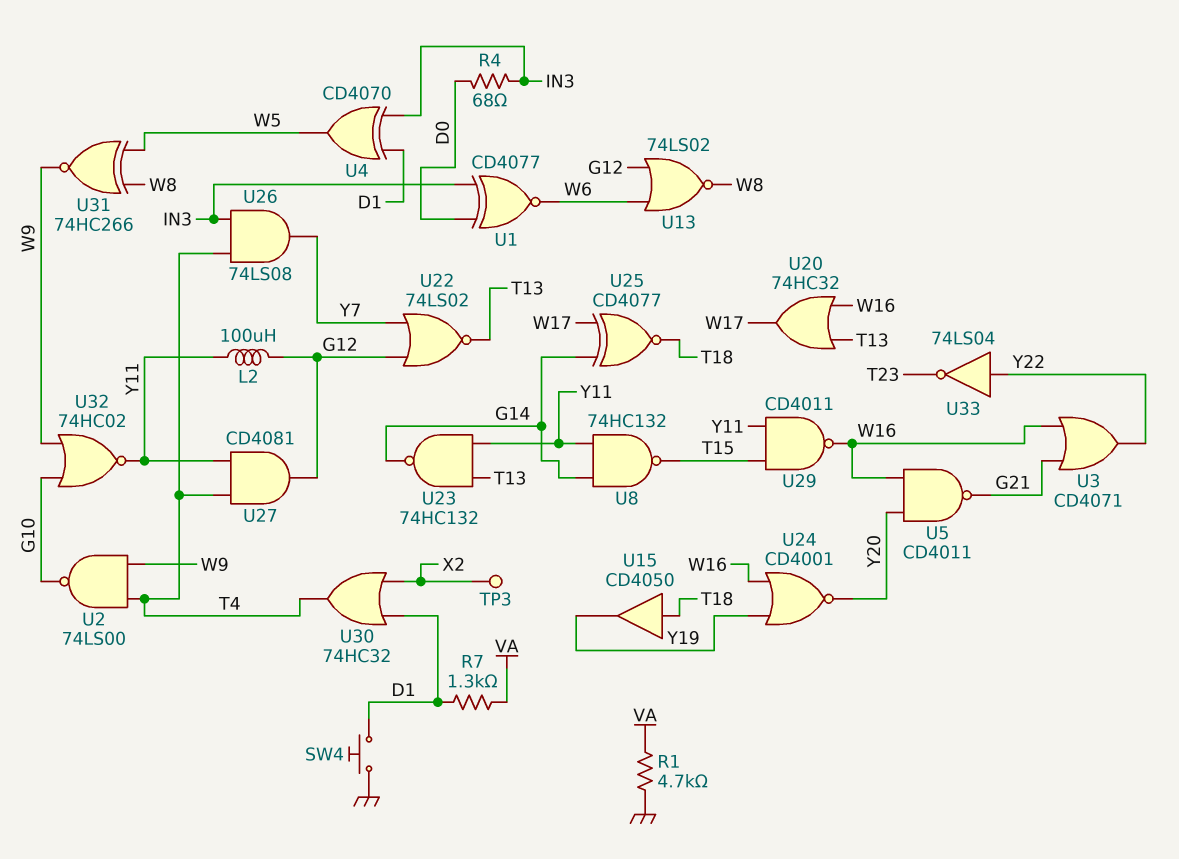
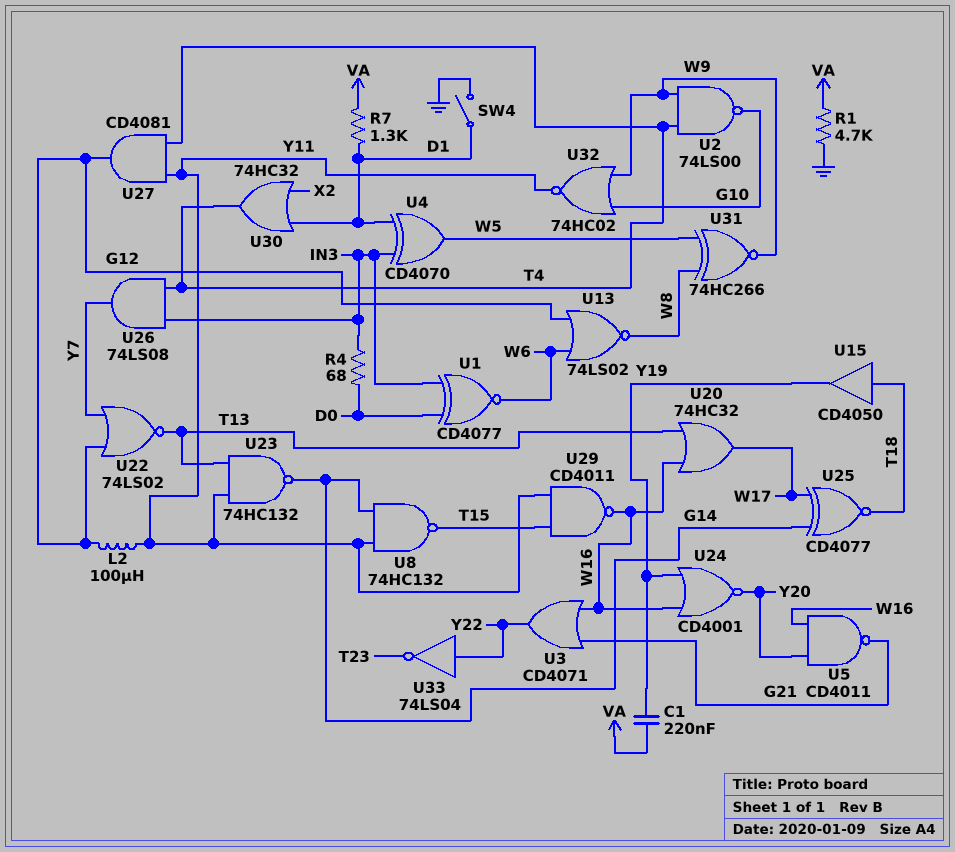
C1: none -> 220nF (VA, Y19)
SW4: button (D1, GND) -> switch (D1, GND)
TP3: test point (X2) -> none

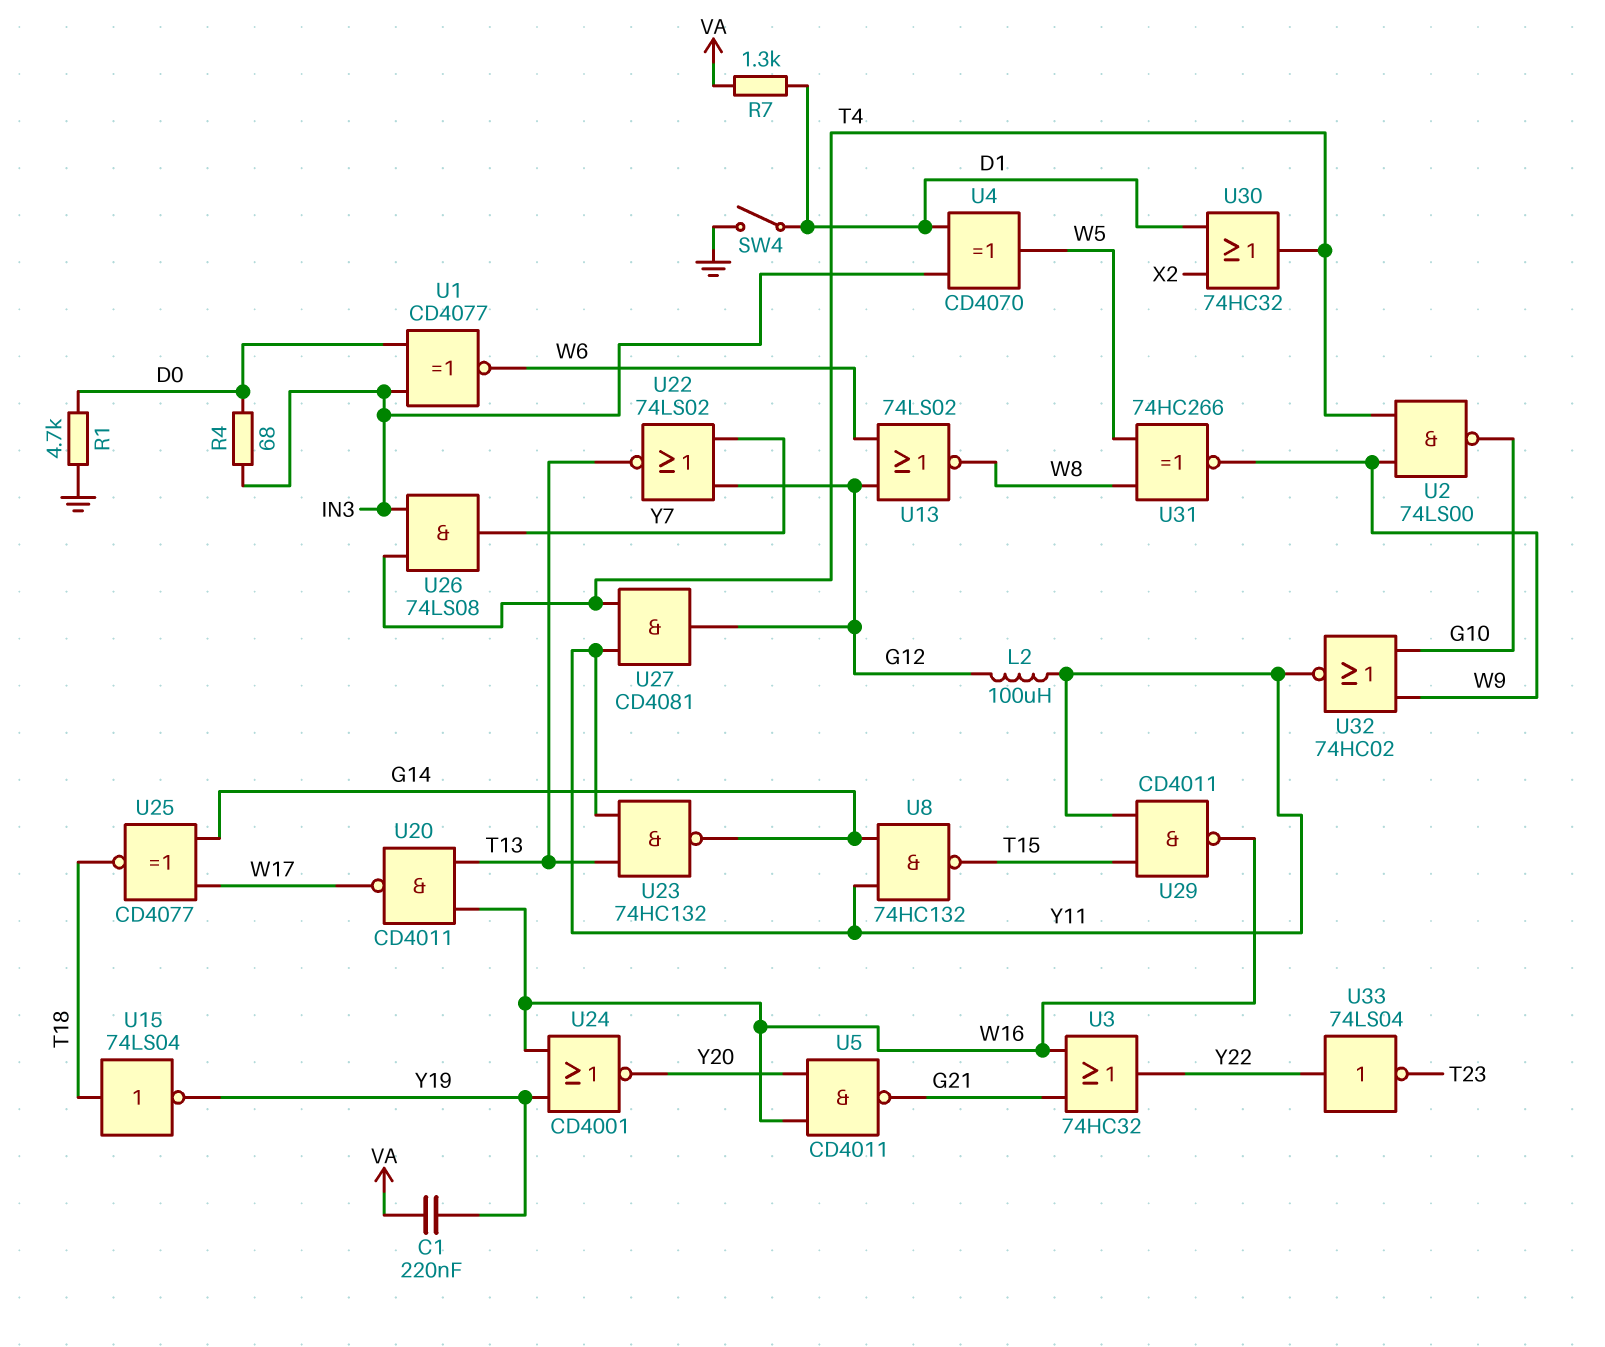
R1: 4.7k (GND, VA) -> 4.7k (D0, GND)
U3: OR CD4071 (in G21, in W16, out Y22) -> OR 74HC32 (in G21, in W16, out Y22)
U15: buffer CD4050 (in T18, out Y19) -> NOT 74LS04 (in T18, out Y19)
U20: OR 74HC32 (in T13, in W16, out W17) -> NAND CD4011 (in T13, in W16, out W17)

